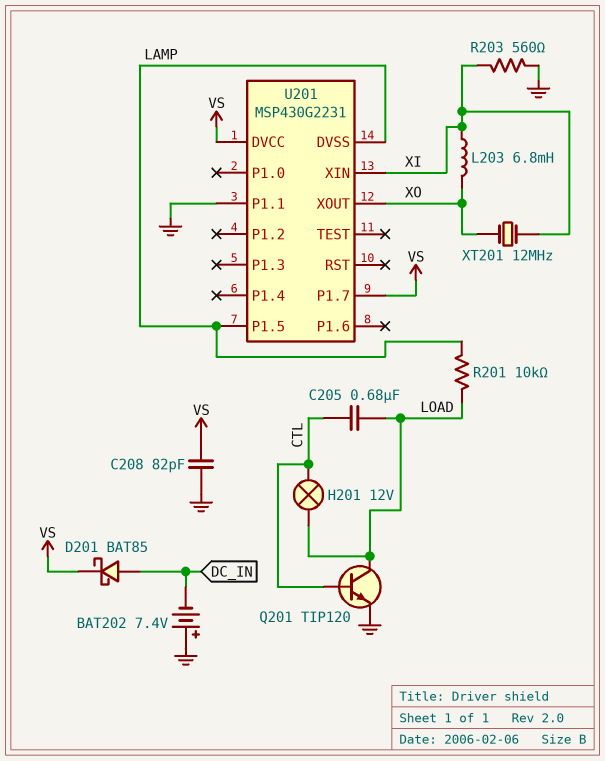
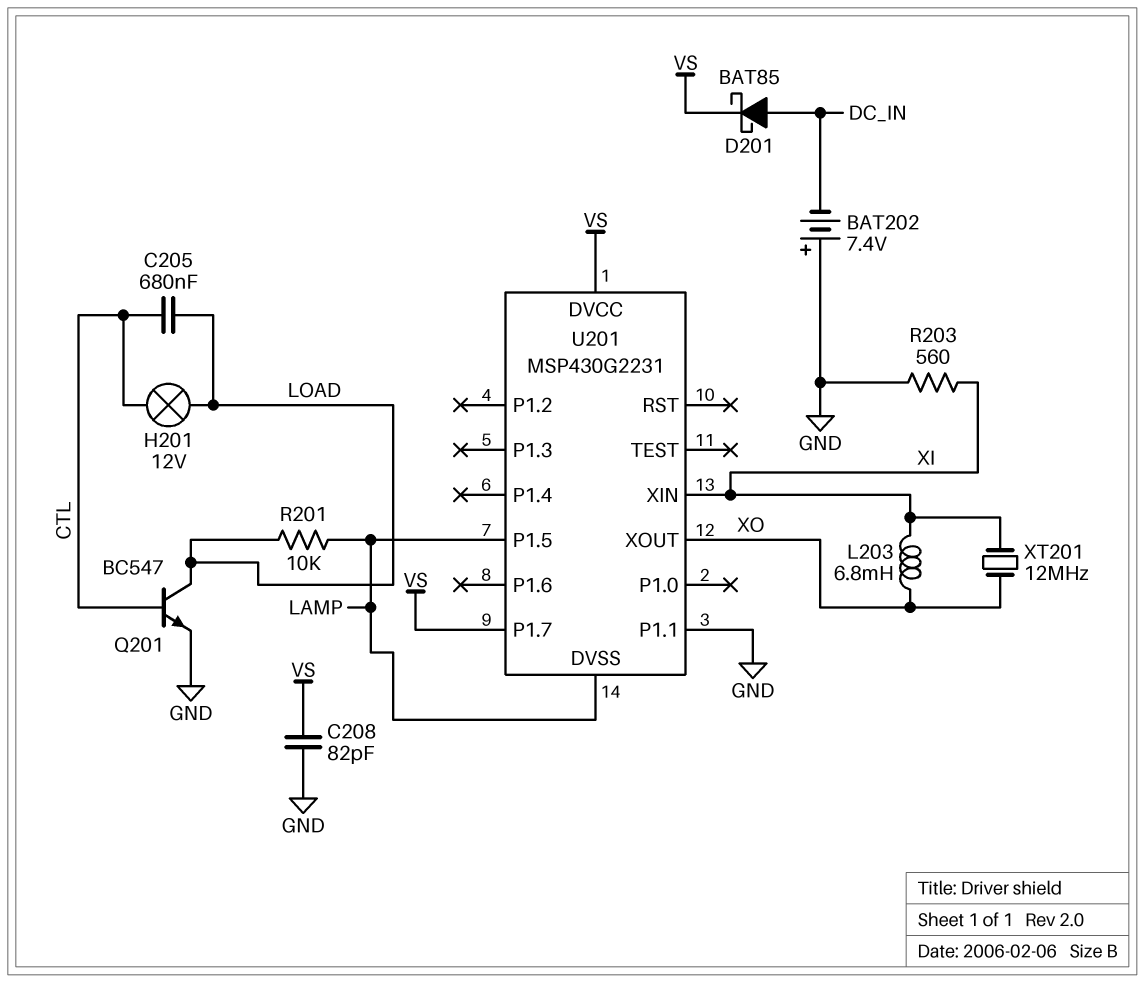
Q201: NPN TIP120 (B CTL, C LOAD, E GND) -> NPN BC547 (B CTL, C LOAD, E GND)

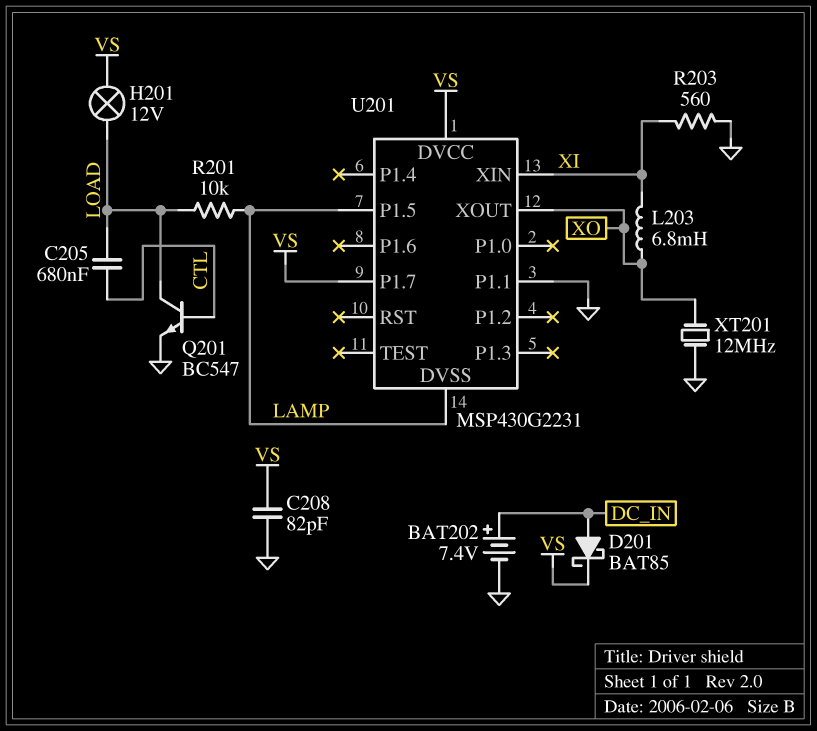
BAT202: 7.4V (plus GND, minus DC_IN) -> 7.4V (plus DC_IN, minus GND)
H201: lamp 12V (CTL, LOAD) -> lamp 12V (LOAD, VS)
XT201: 12MHz (XI, XO) -> 12MHz (GND, XO)

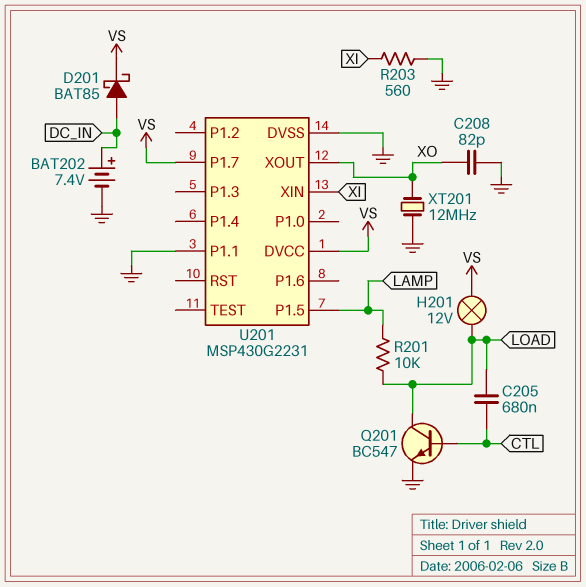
C208: 82pF (GND, VS) -> 82pF (GND, XO)
L203: 6.8mH (XI, XO) -> none
U201 pin DVSS: LAMP -> GND

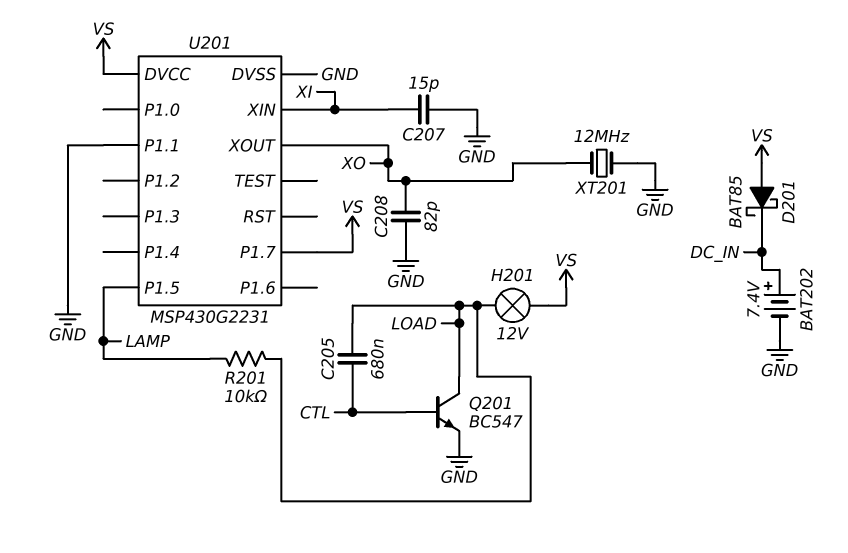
C207: none -> 15pF (GND, XI)
D201: schottky BAT85 (A DC_IN, K VS) -> schottky BAT85 (A VS, K DC_IN)
R203: 560 (GND, XI) -> none

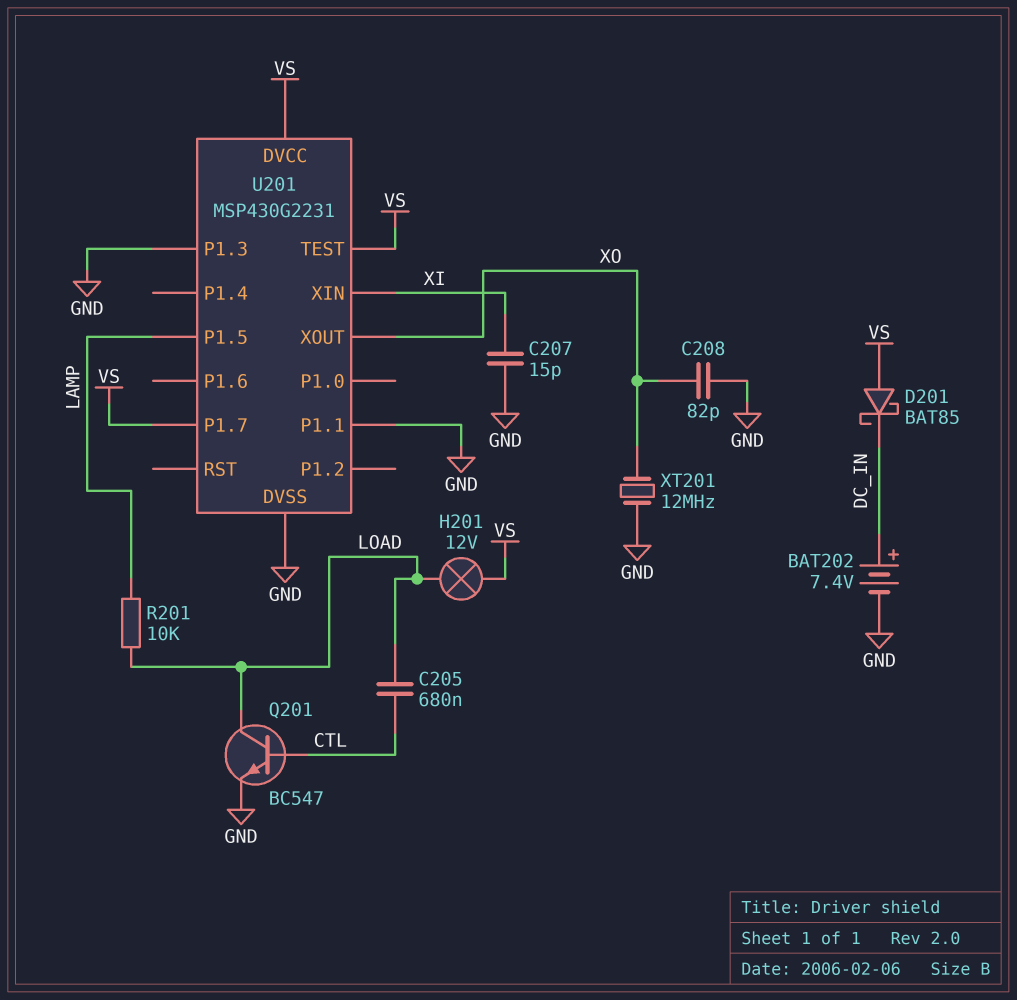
U201 pin P1.3: none -> GND
U201 pin TEST: none -> VS

